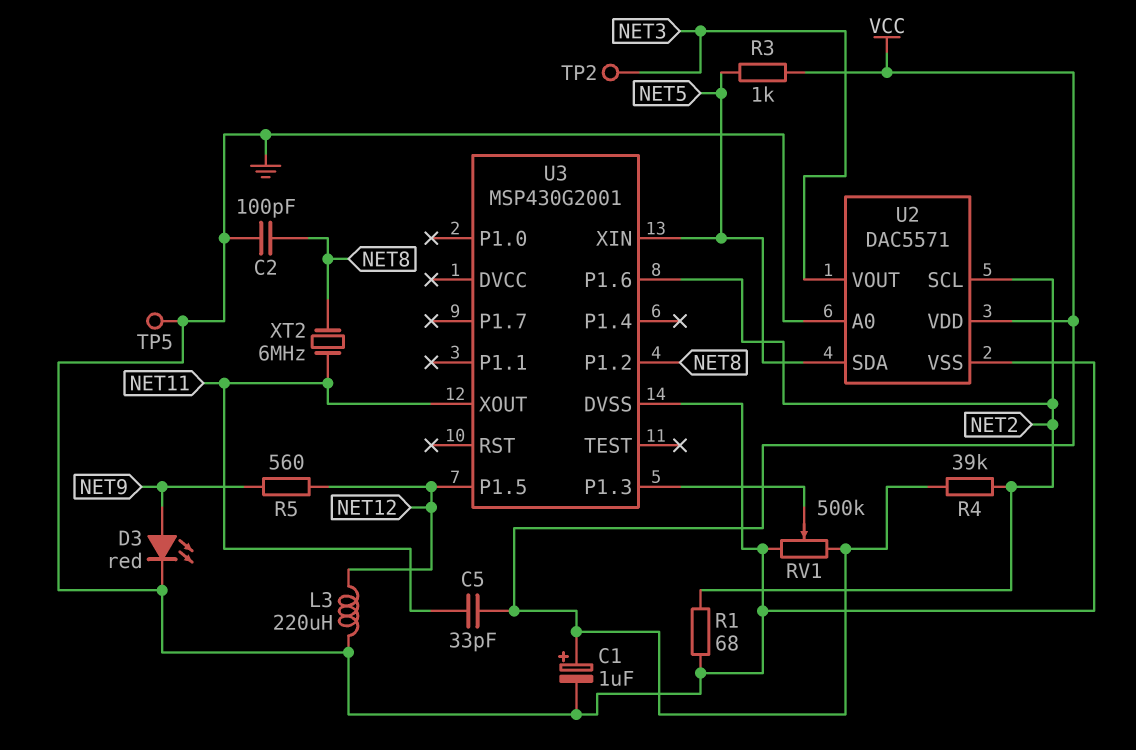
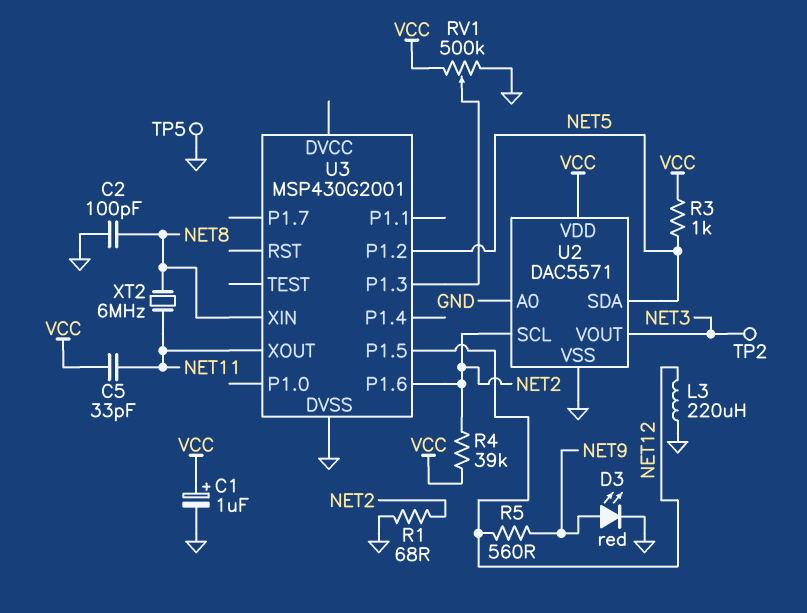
U3 pin P1.2: NET8 -> NET5
U3 pin XIN: NET5 -> NET8

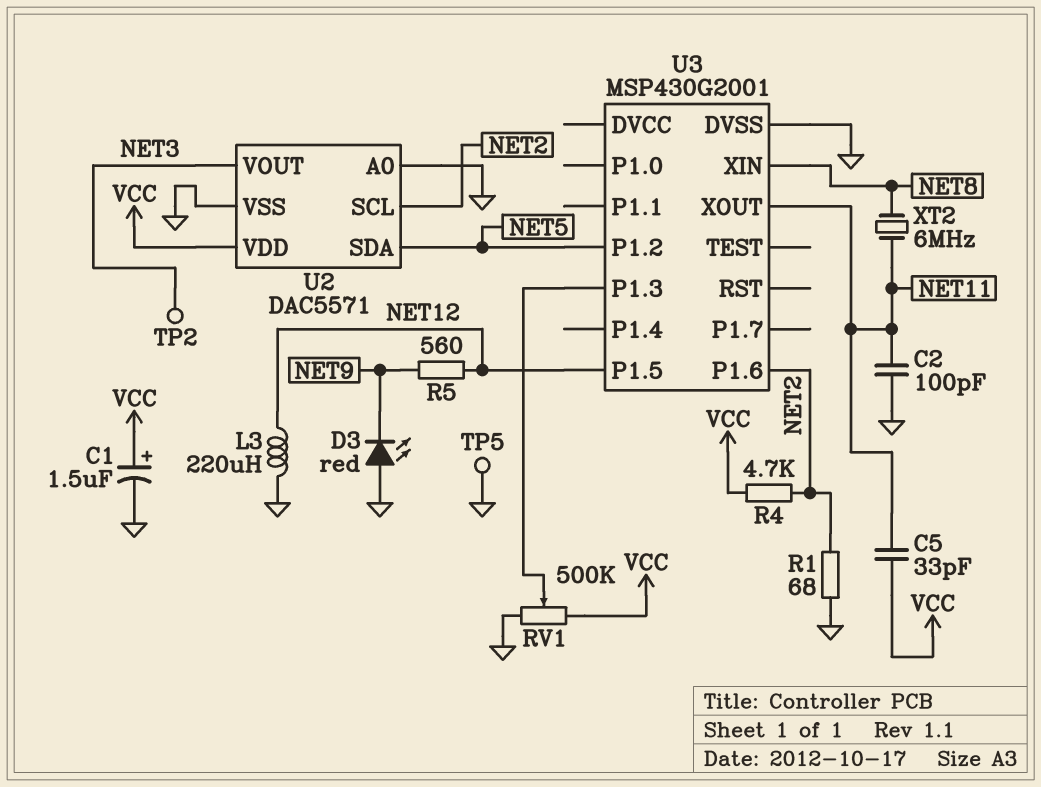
C1: 1uF (plus VCC, minus GND) -> 1.5uF (plus VCC, minus GND)
C2: 100pF (GND, NET8) -> 100pF (GND, NET11)
D3: LED red (A NET9, K GND) -> LED red (A GND, K NET9)
R3: 1k (NET5, VCC) -> none
R4: 39k (NET2, VCC) -> 4.7k (NET2, VCC)

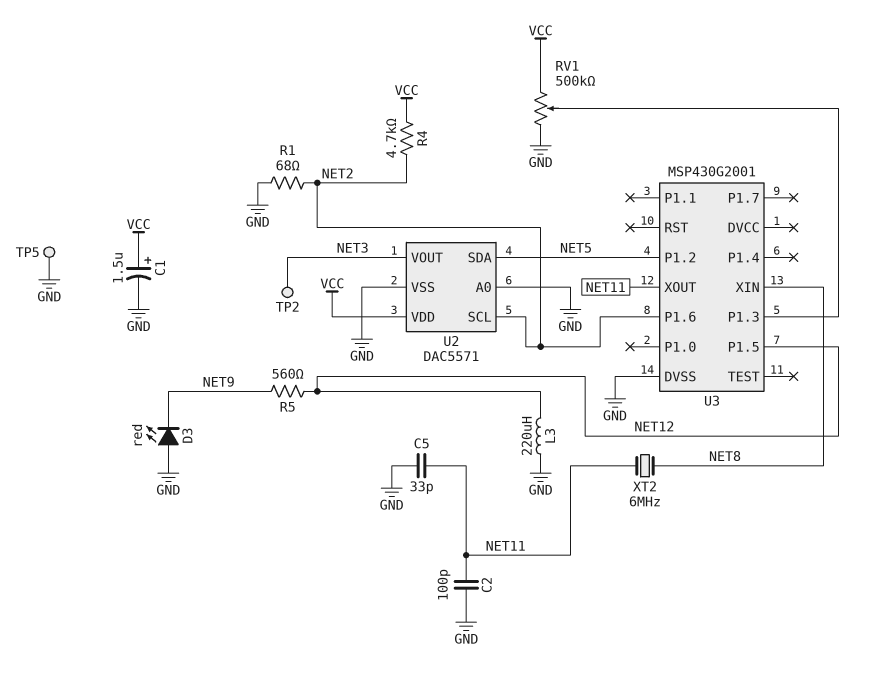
C5: 33pF (NET11, VCC) -> 33pF (GND, NET11)

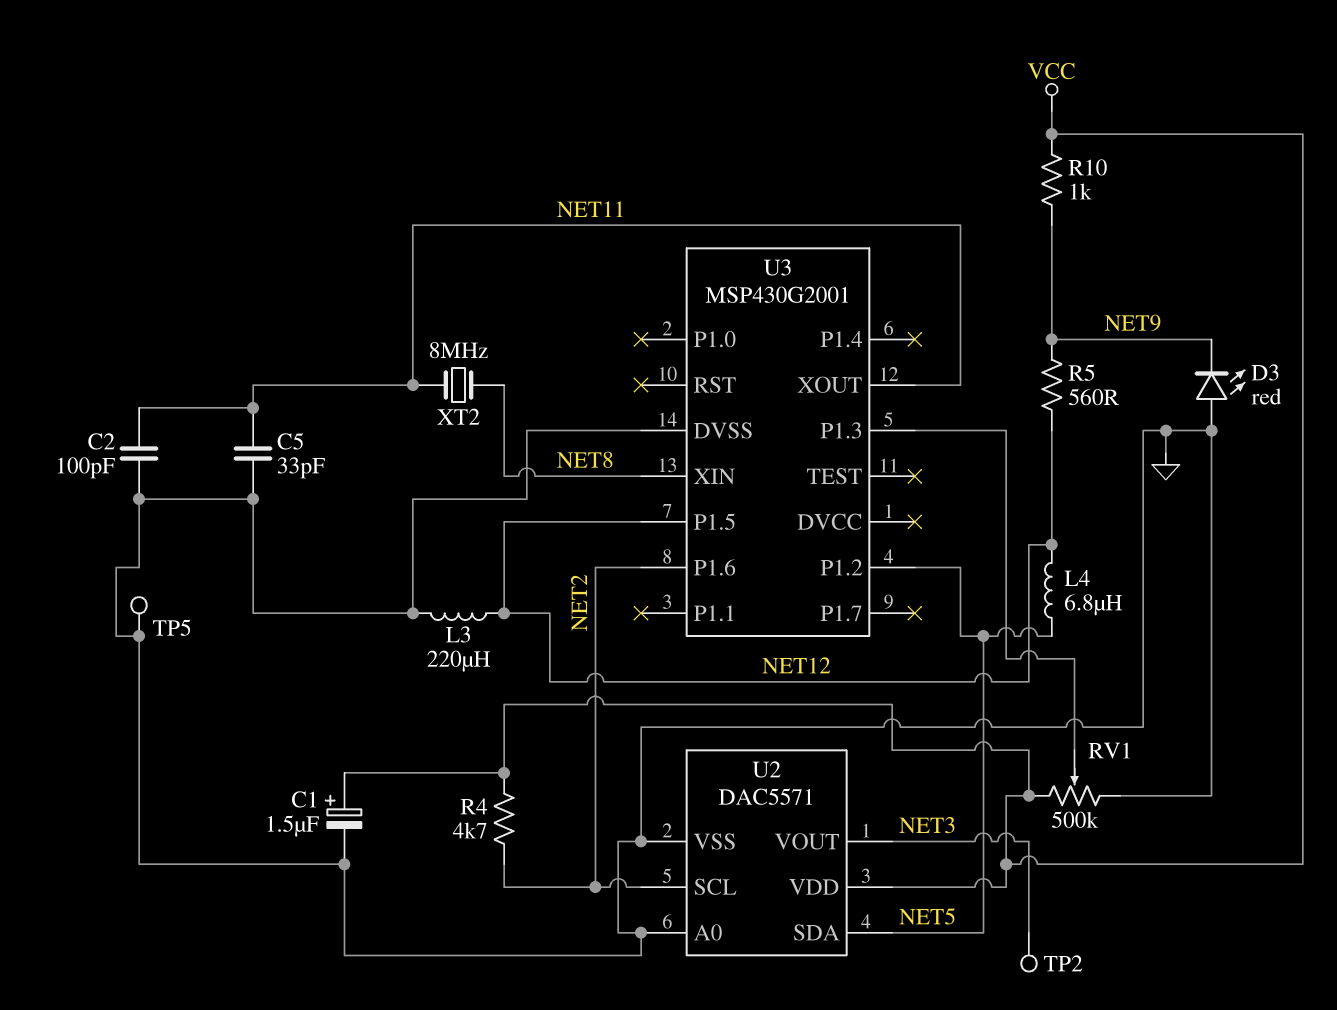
L4: none -> 6.8uH (NET5, NET12)
R1: 68 (GND, NET2) -> none
R10: none -> 1k (NET9, VCC)
XT2: 6MHz (NET8, NET11) -> 8MHz (NET8, NET11)

